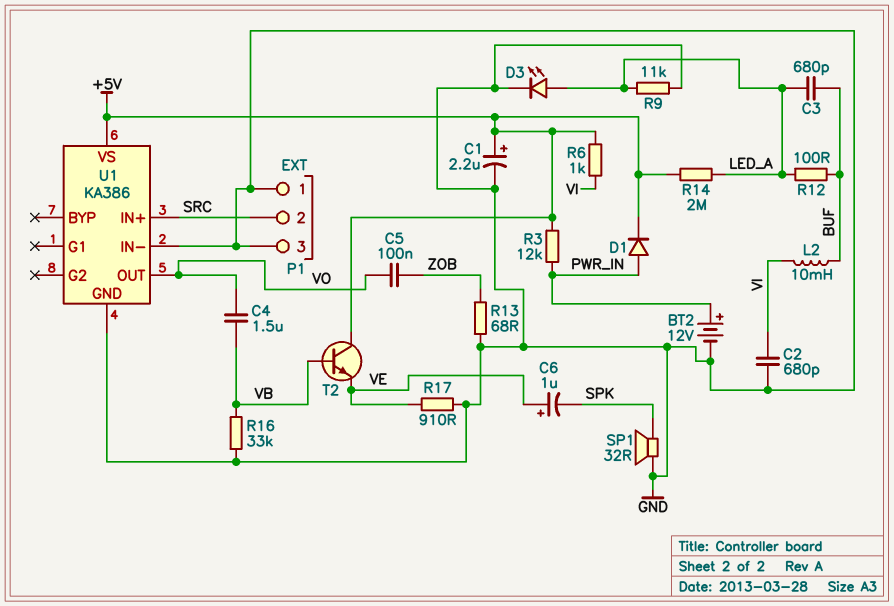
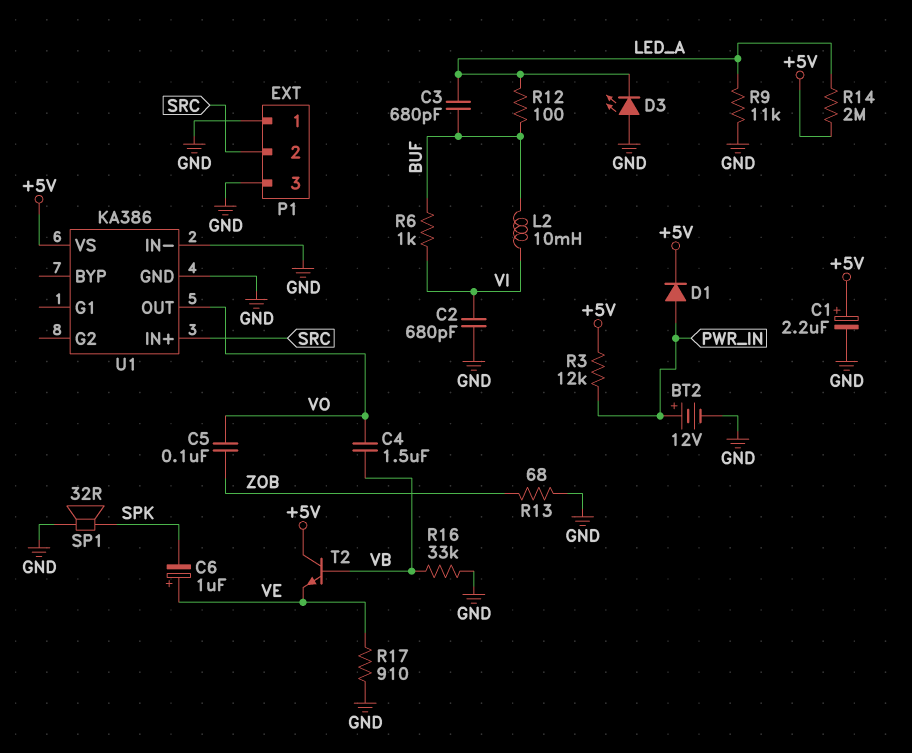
D3: LED (A LED_A, K GND) -> LED (A GND, K LED_A)
R6: 1k (+5V, VI) -> 1k (BUF, VI)

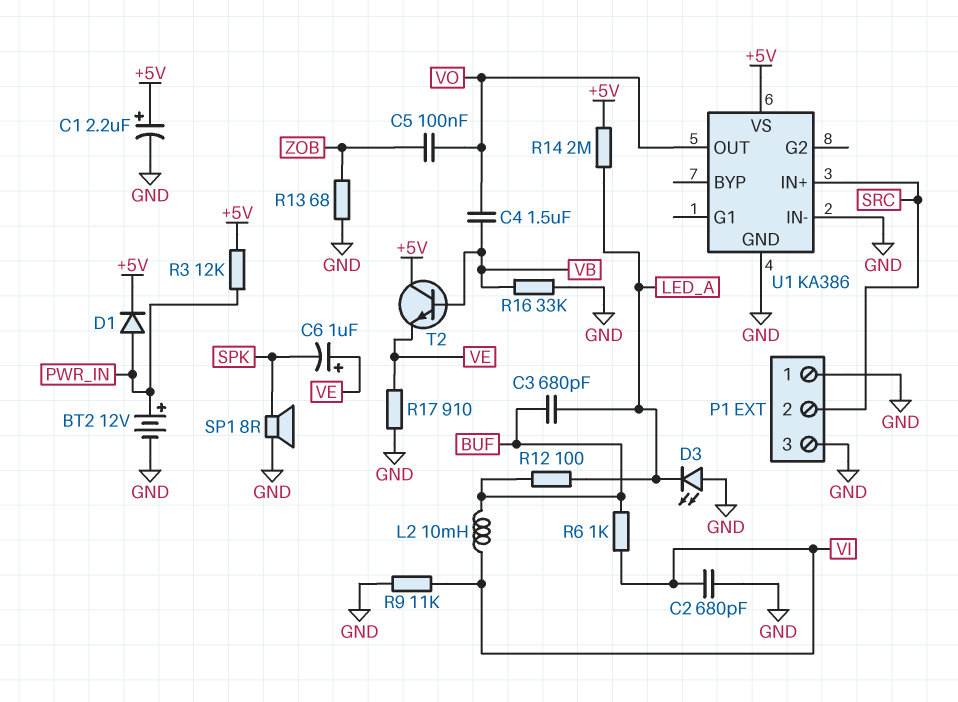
R9: 11k (GND, LED_A) -> 11k (GND, VI)
SP1: speaker 32R (GND, SPK) -> speaker 8R (GND, SPK)

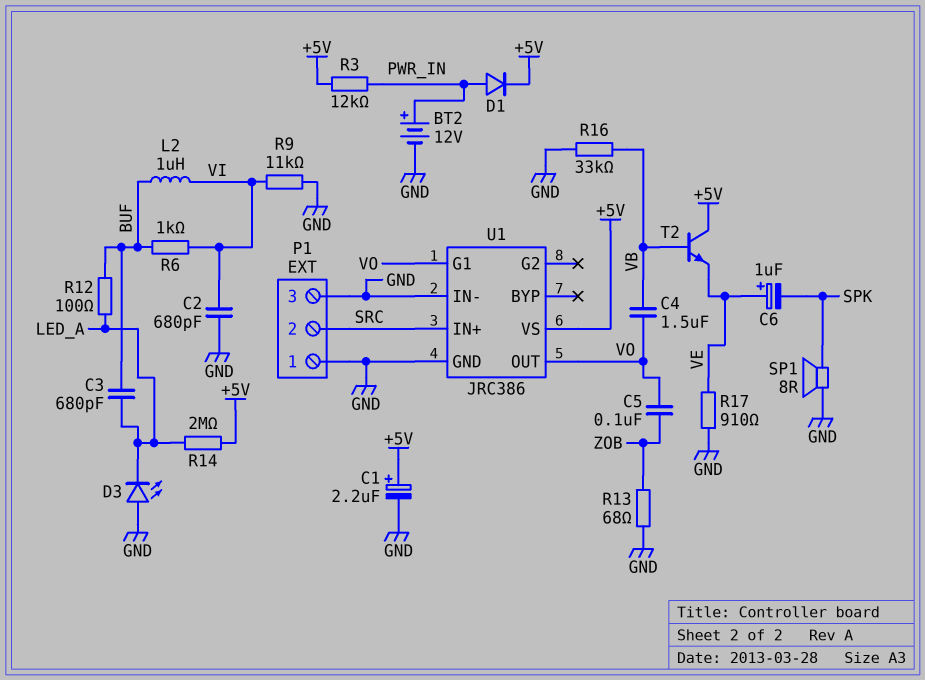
L2: 10mH (BUF, VI) -> 1uH (BUF, VI)
U1: KA386 -> JRC386
U1 pin G1: none -> VO

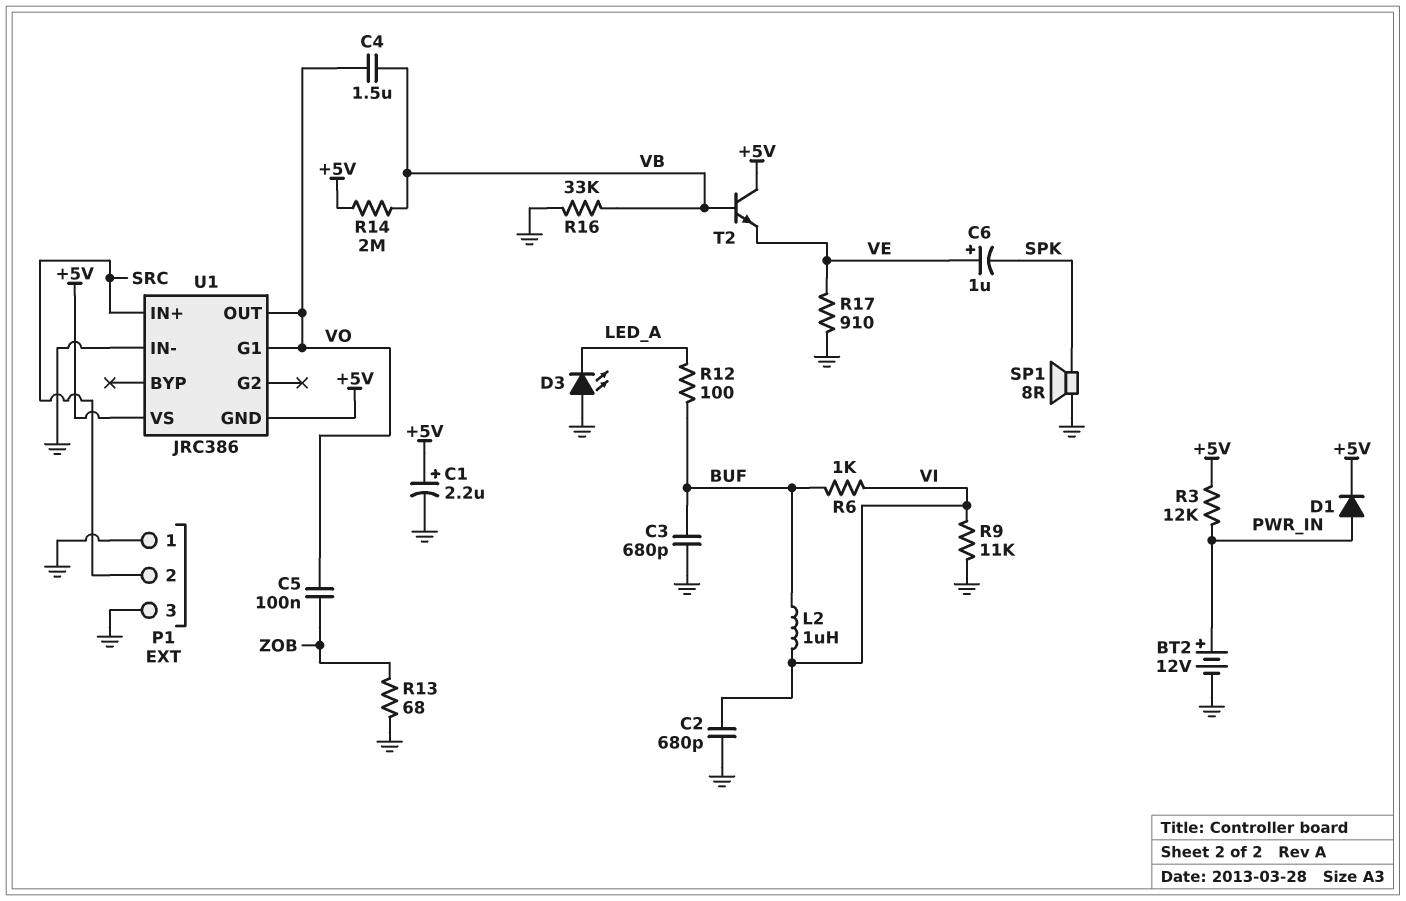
C3: 680pF (BUF, LED_A) -> 680pF (BUF, GND)
R14: 2M (+5V, LED_A) -> 2M (+5V, VB)
U1 pin GND: GND -> +5V

